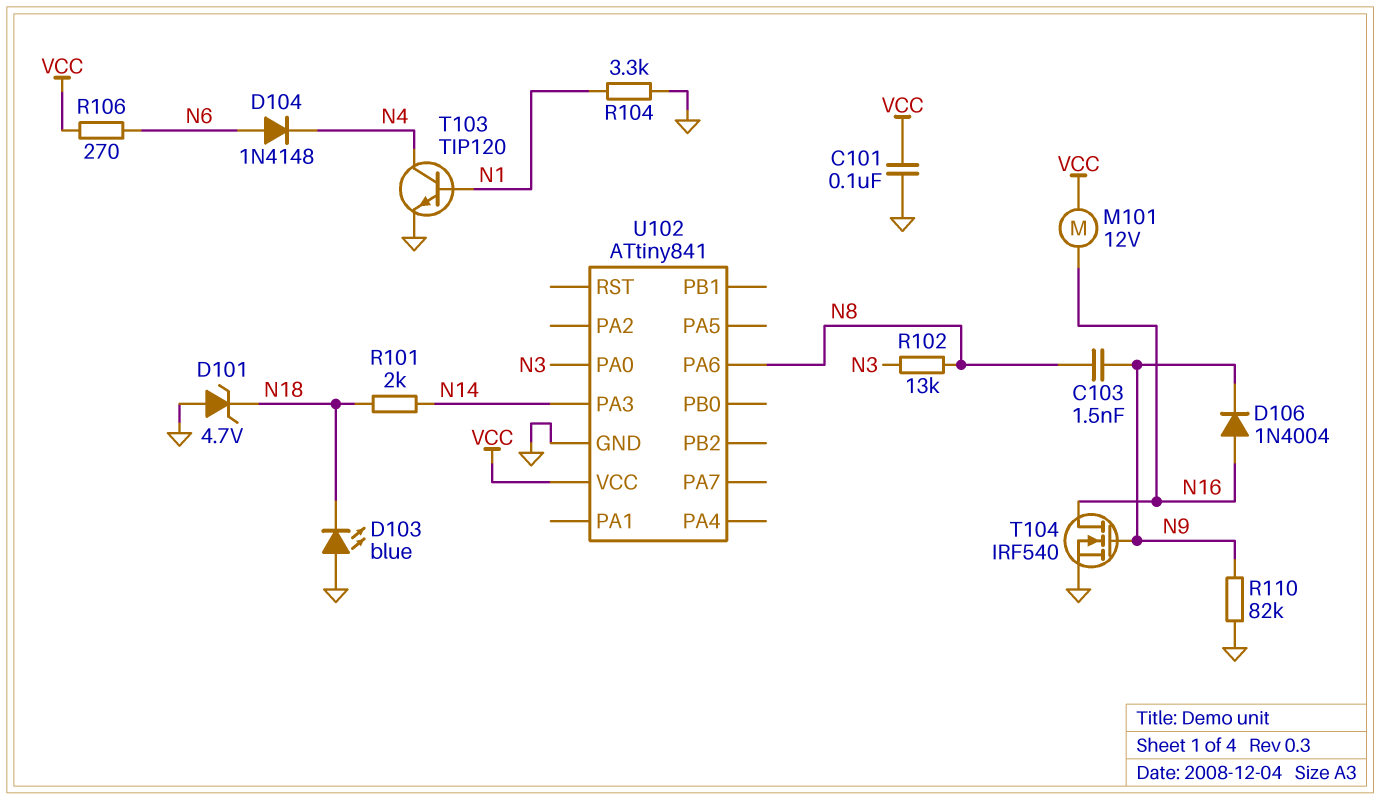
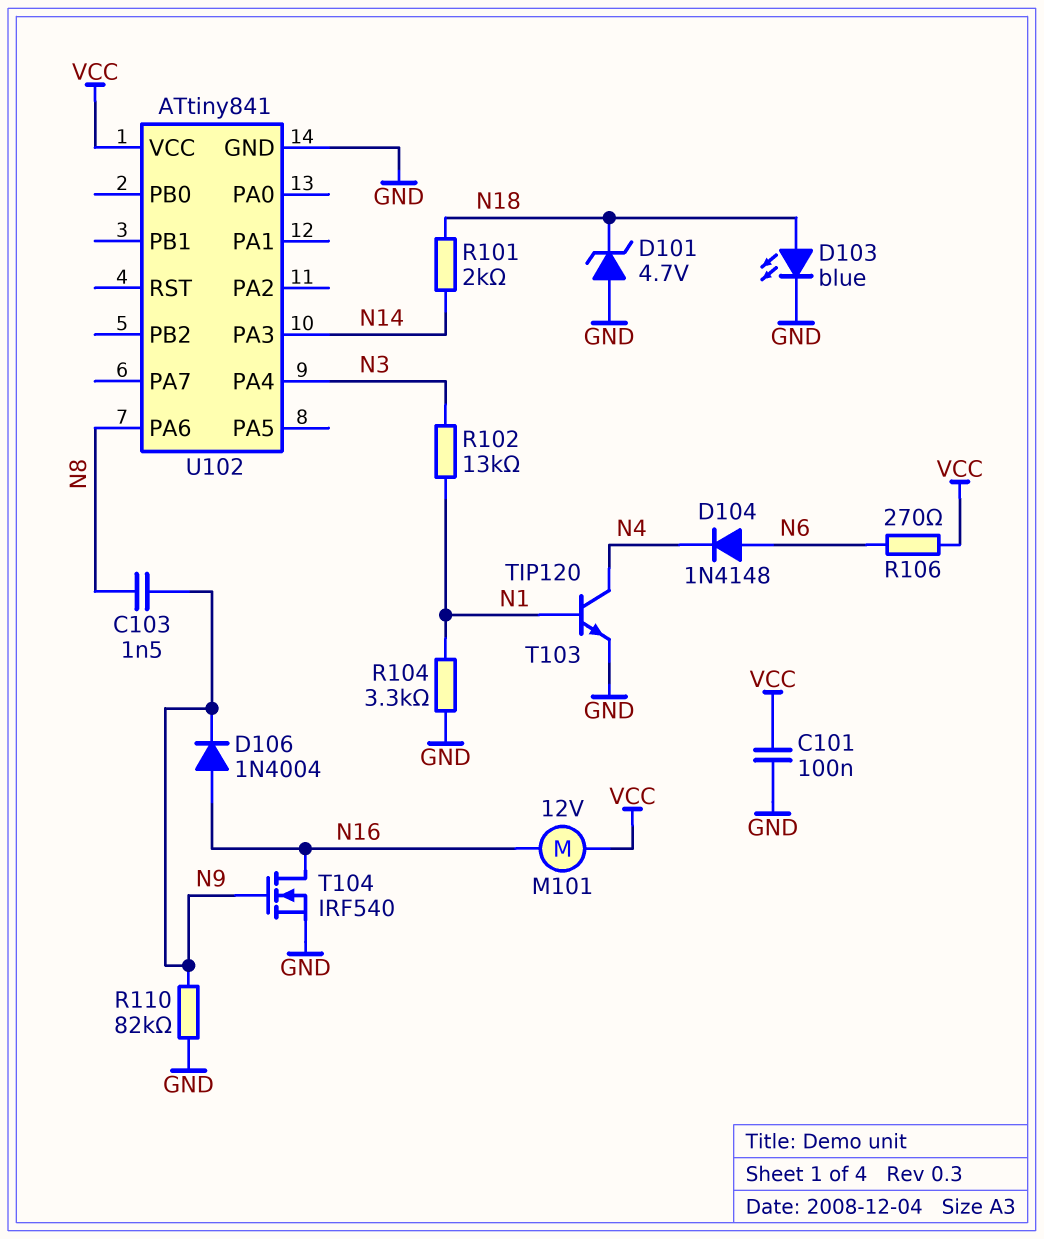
D103: LED blue (A GND, K N18) -> LED blue (A N18, K GND)
R102: 13k (N3, N8) -> 13k (N1, N3)
U102 pin PA0: N3 -> none
U102 pin PA4: none -> N3

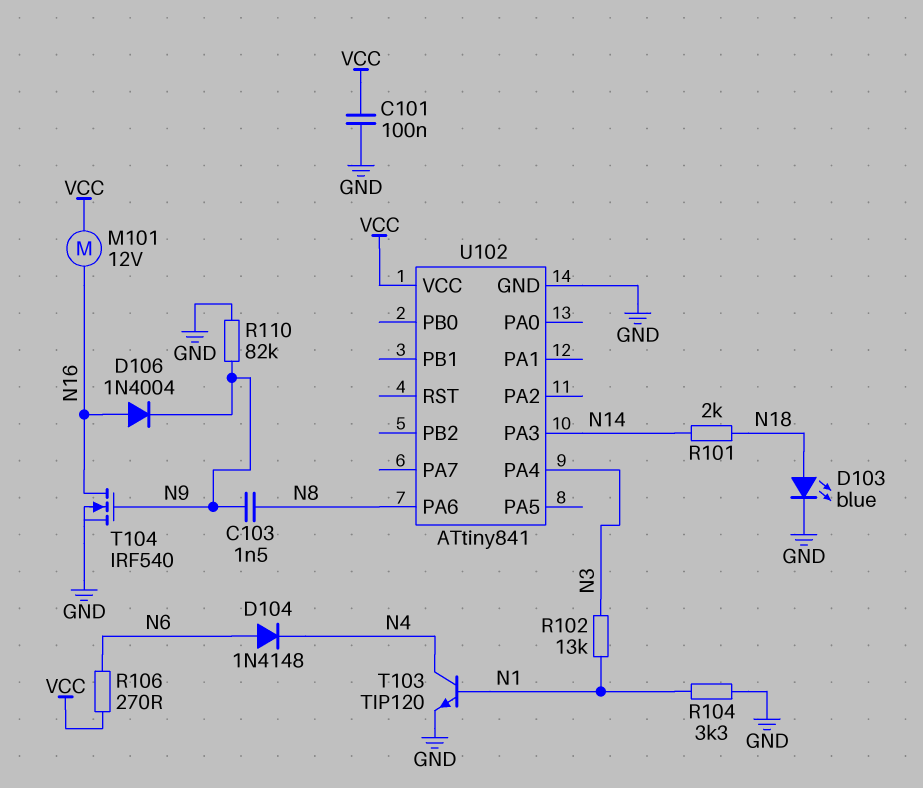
D101: zener 4.7V (A GND, K N18) -> none

